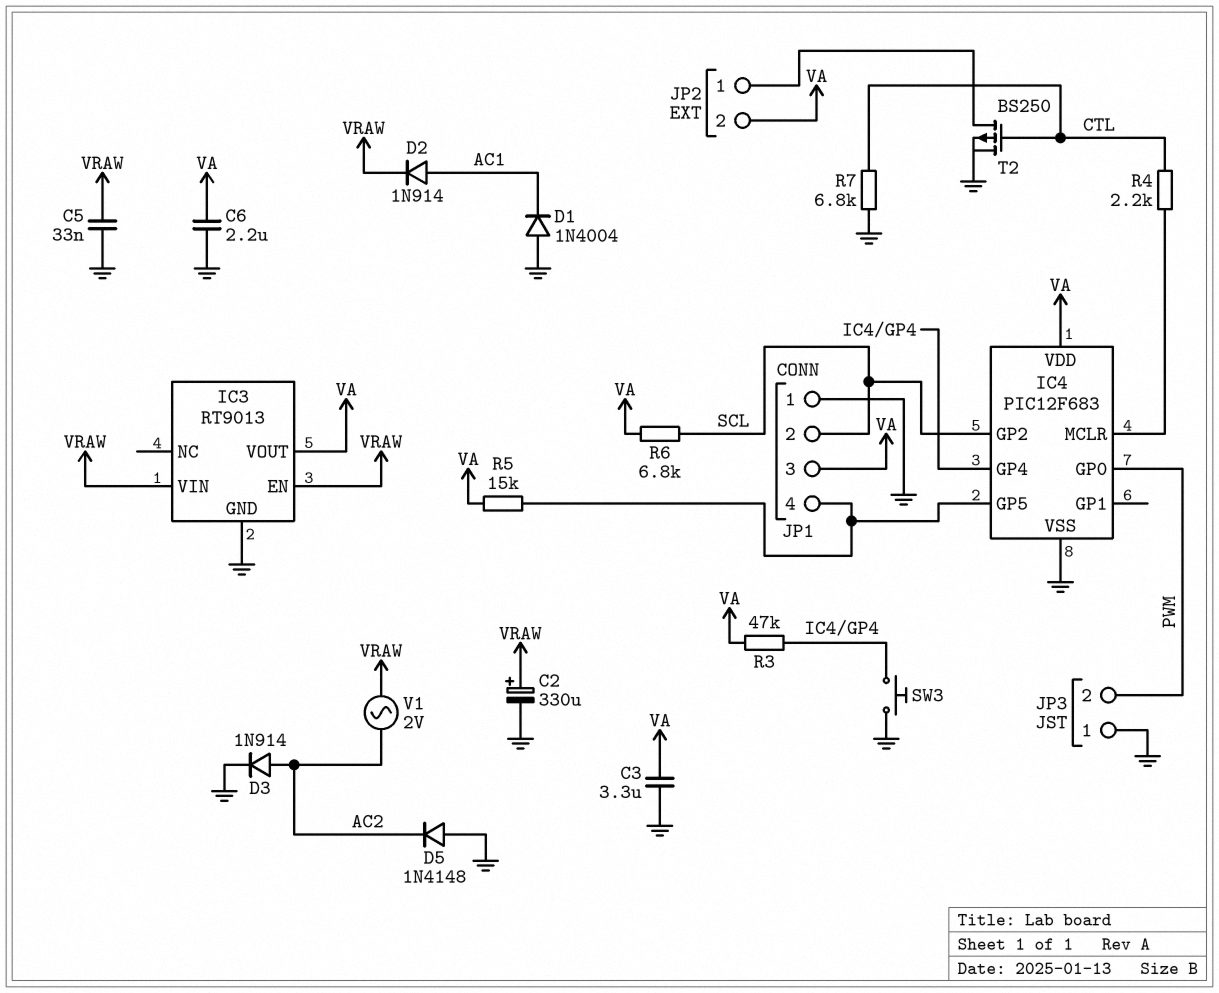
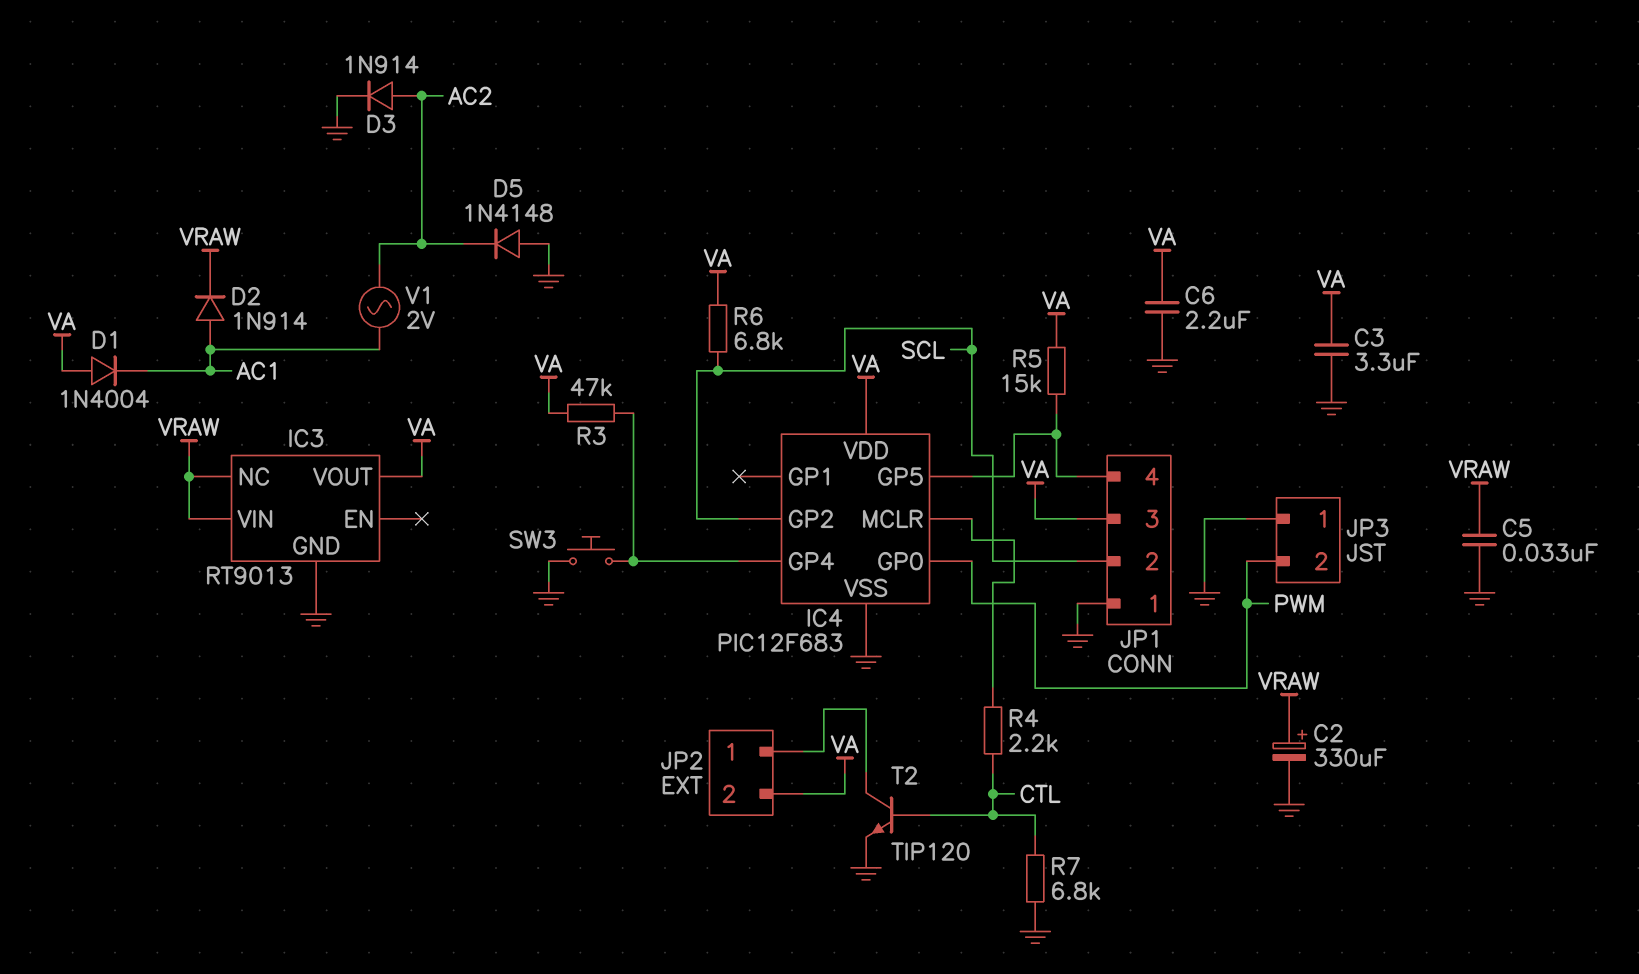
D1: diode 1N4004 (A GND, K AC1) -> diode 1N4004 (A VA, K AC1)
IC3 pin EN: VRAW -> none
IC3 pin NC: none -> VRAW
T2: PMOS BS250 (G CTL, D JP2/1, S GND) -> NPN TIP120 (B CTL, C JP2/1, E GND)
V1: AC 2V (AC2, VRAW) -> AC 2V (AC1, AC2)

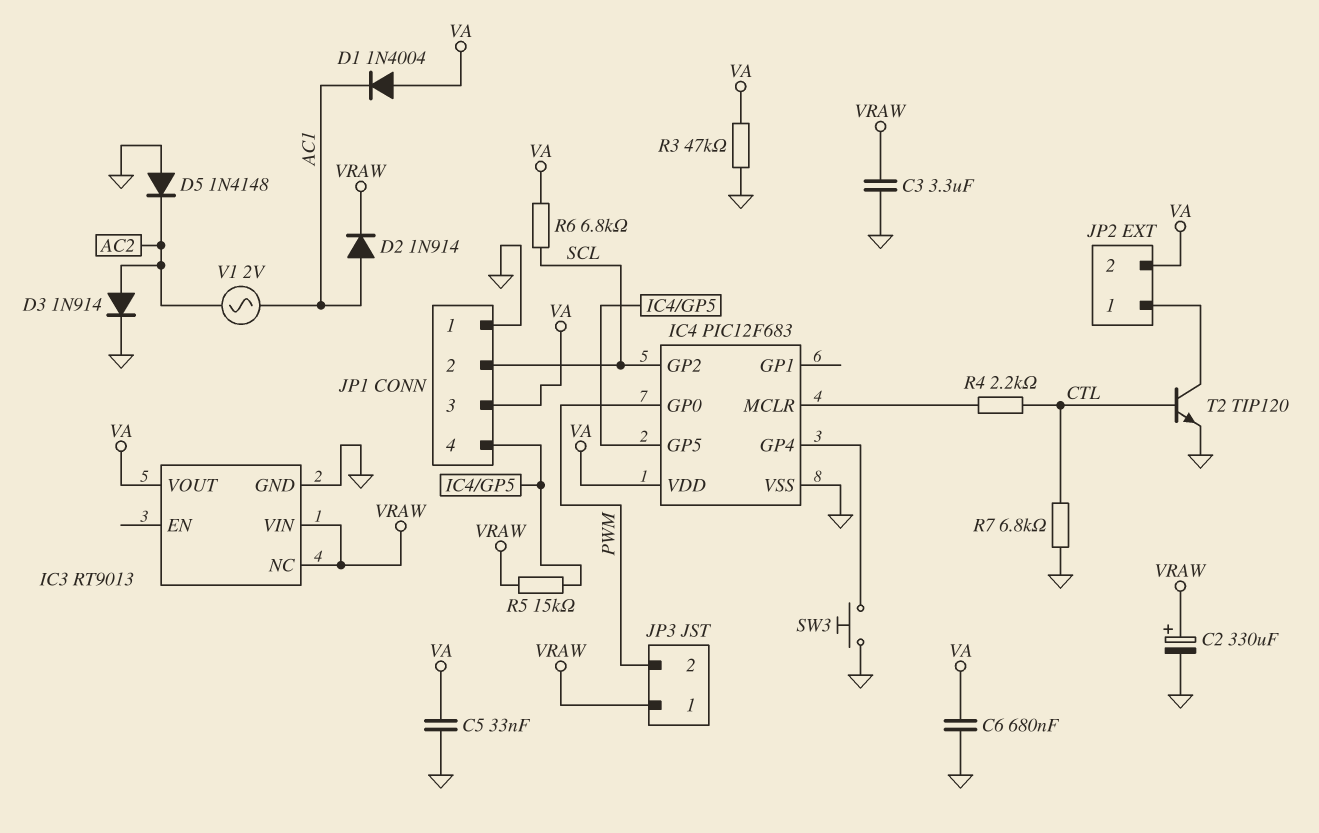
C3: 3.3uF (GND, VA) -> 3.3uF (GND, VRAW)
C5: 33nF (GND, VRAW) -> 33nF (GND, VA)
C6: 2.2uF (GND, VA) -> 680nF (GND, VA)
JP3 pin 1: GND -> VRAW
R3: 47k (IC4/GP4, VA) -> 47k (GND, VA)
R5: 15k (IC4/GP5, VA) -> 15k (IC4/GP5, VRAW)

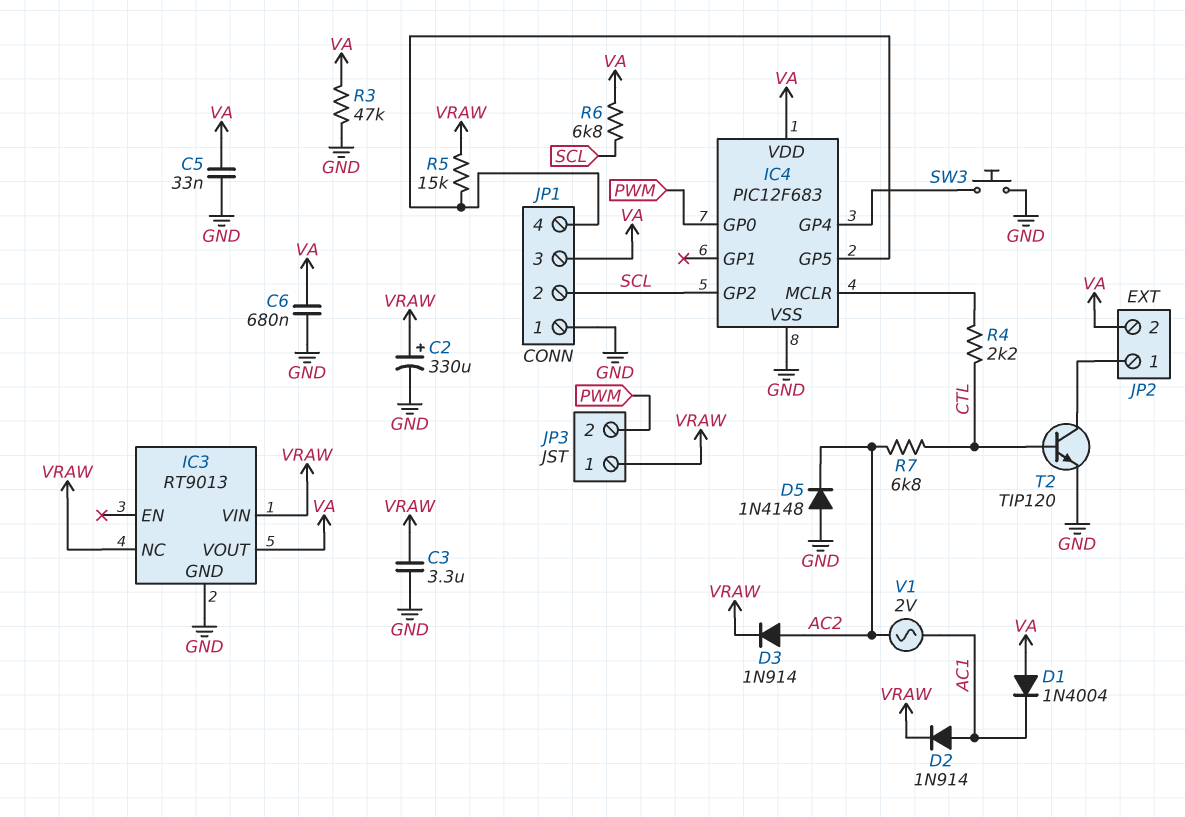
D3: diode 1N914 (A AC2, K GND) -> diode 1N914 (A AC2, K VRAW)
R7: 6.8k (CTL, GND) -> 6.8k (AC2, CTL)

